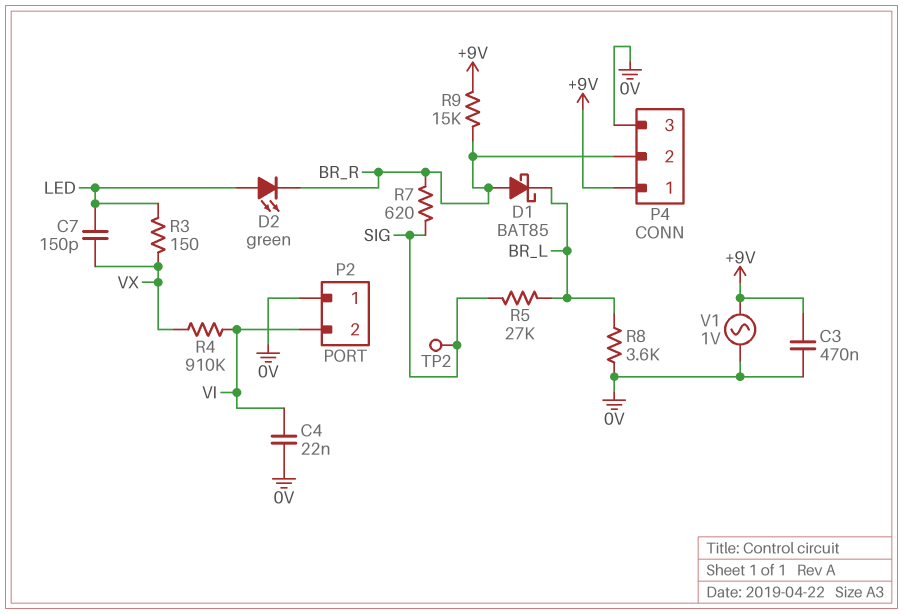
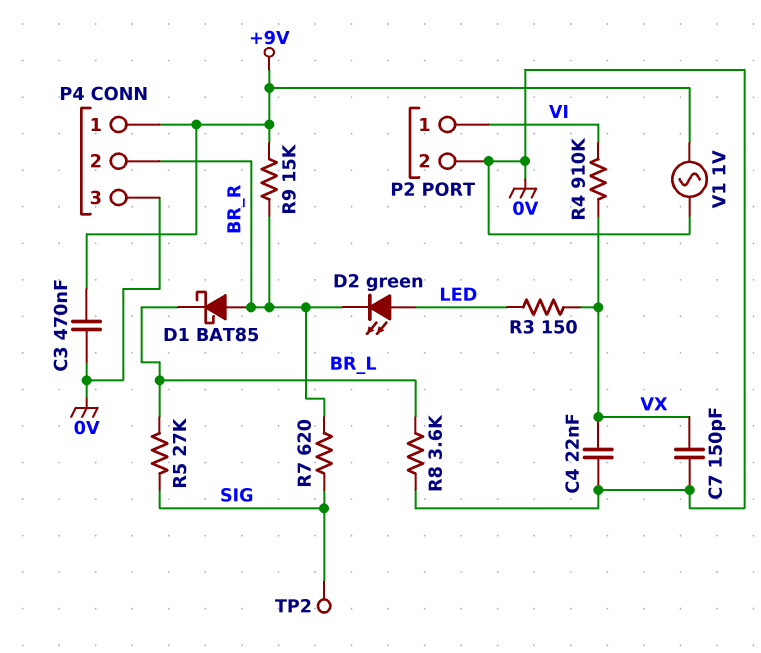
C4: 22nF (0V, VI) -> 22nF (0V, VX)
C7: 150pF (LED, VX) -> 150pF (0V, VX)
P2 pin 1: 0V -> VI
P2 pin 2: VI -> 0V

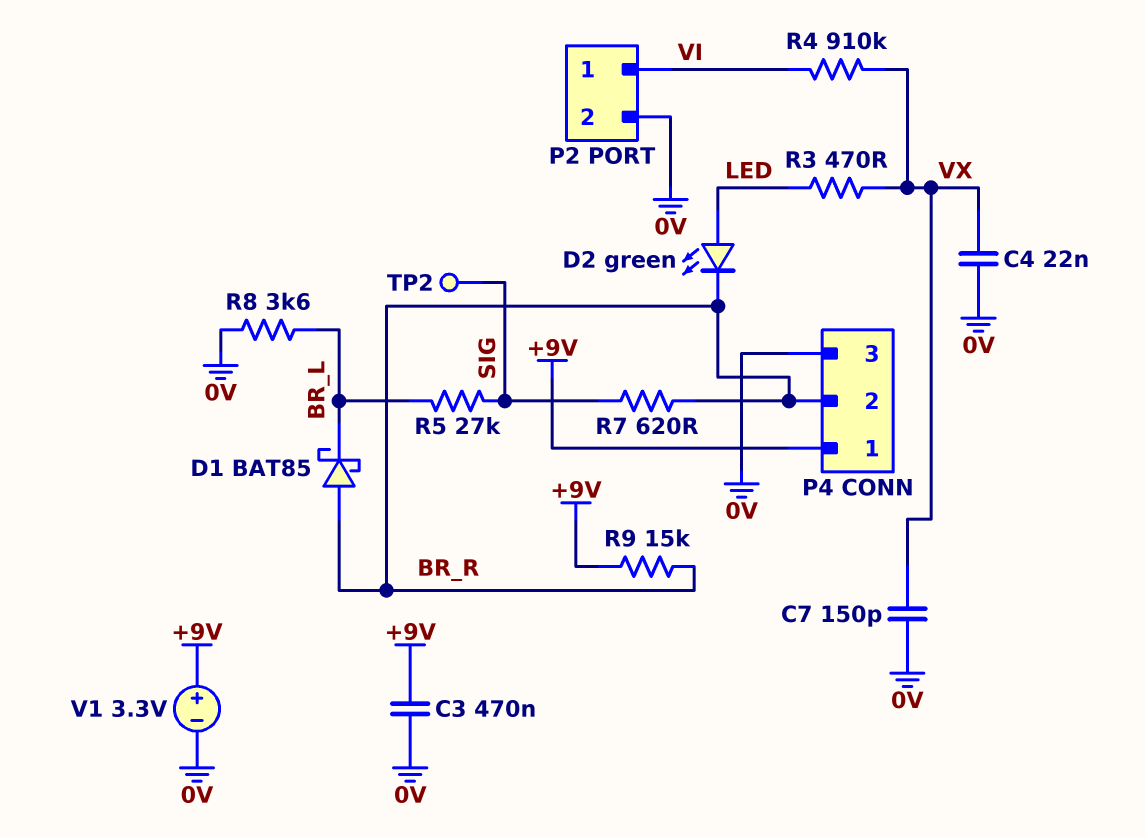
R3: 150 (LED, VX) -> 470 (LED, VX)
V1: AC 1V (+9V, 0V) -> 3.3V (plus +9V, minus 0V)

